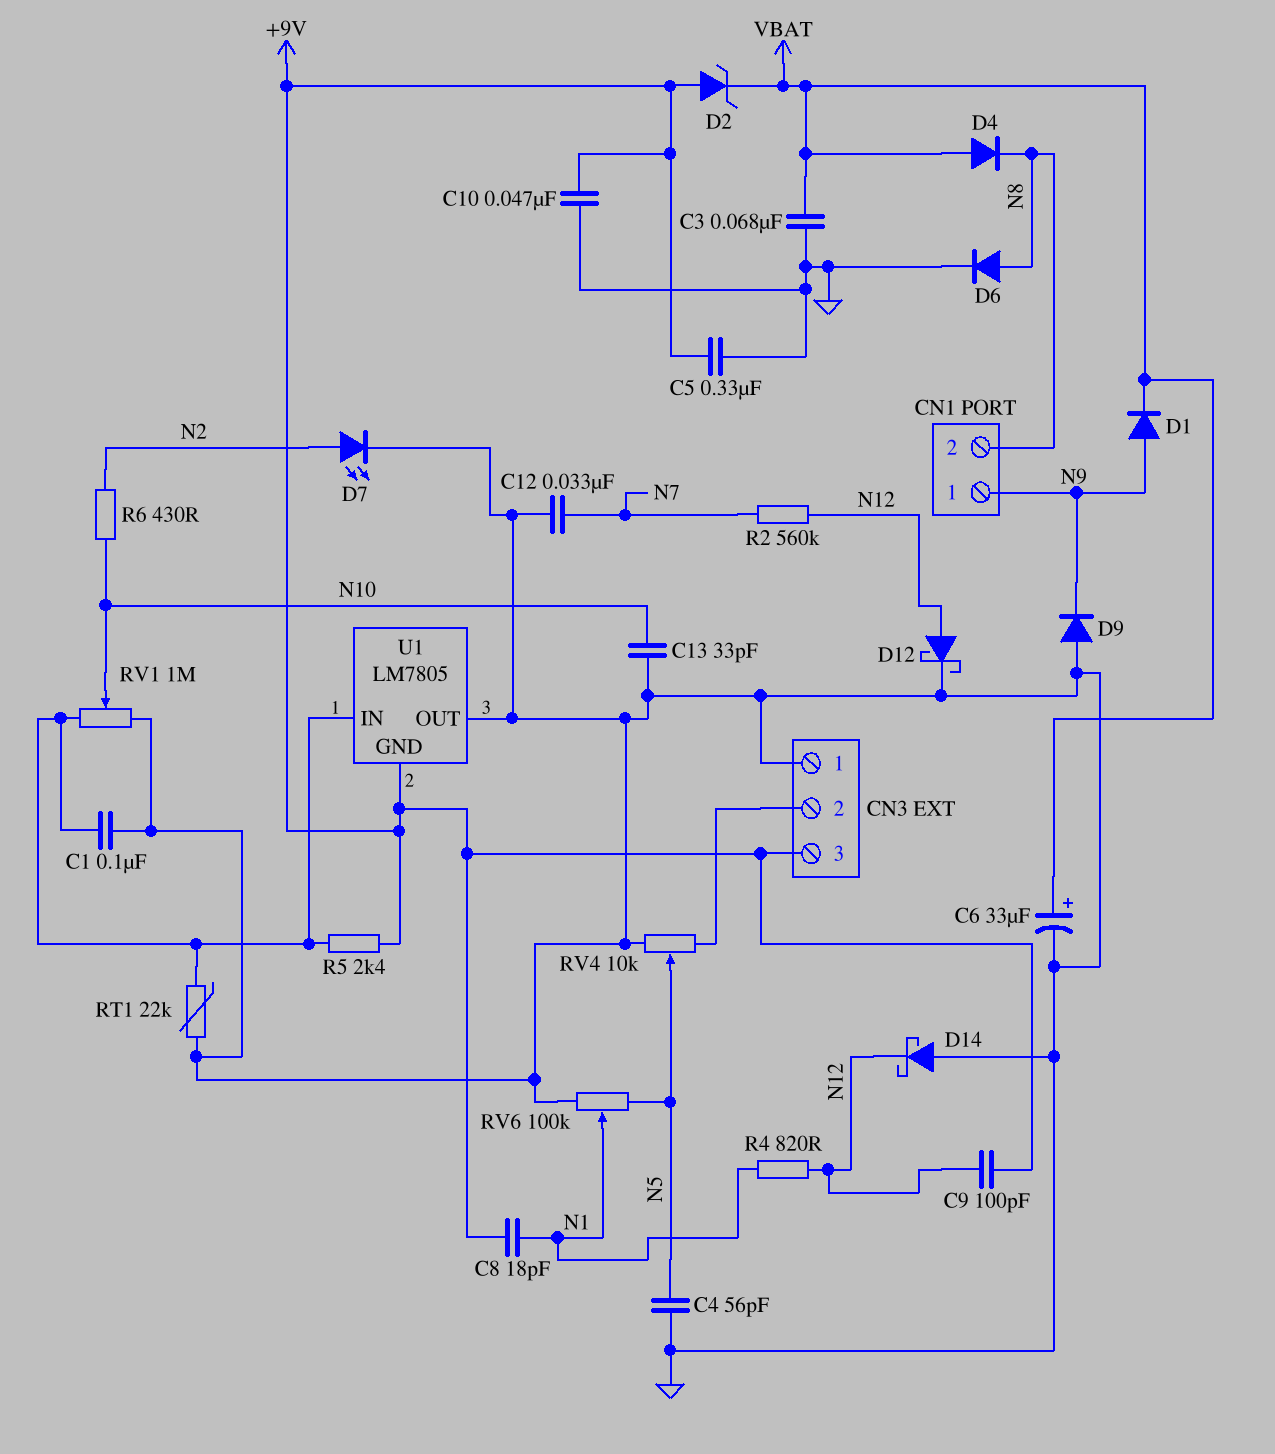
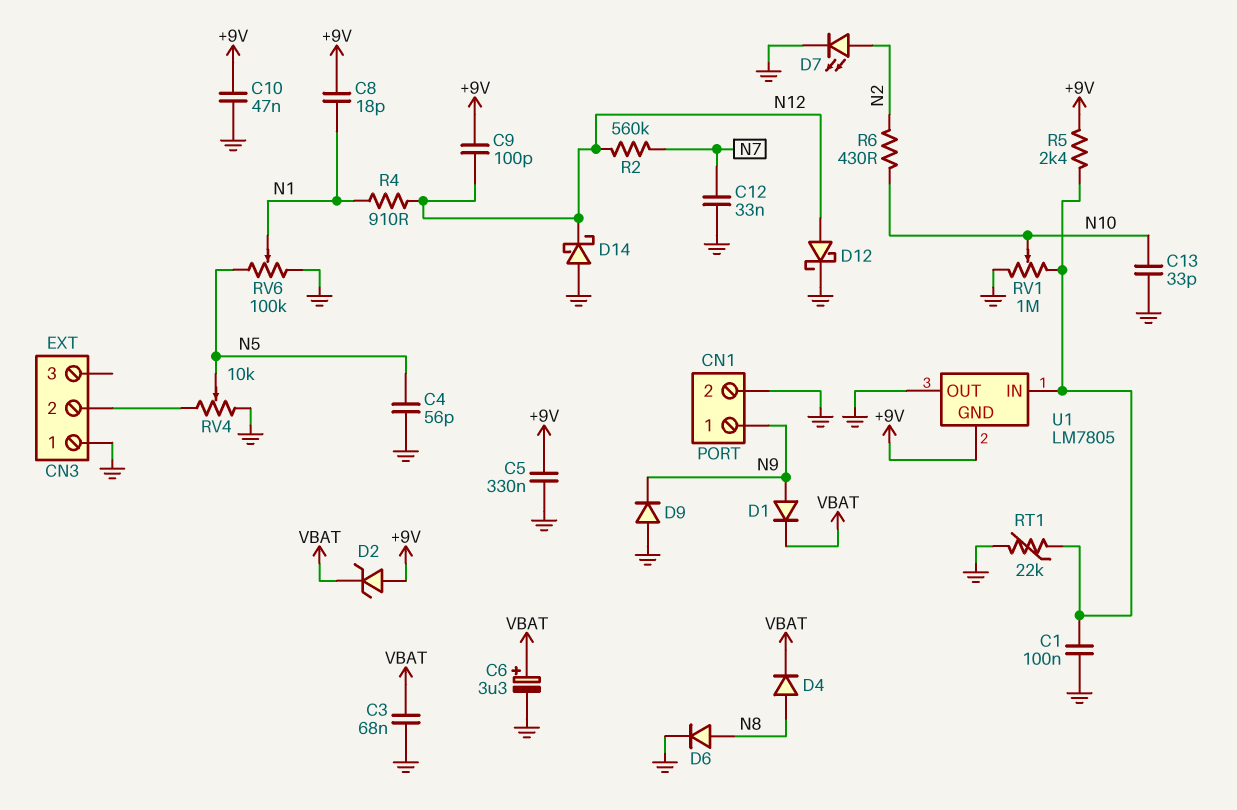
C6: 33uF (plus VBAT, minus GND) -> 3.3uF (plus VBAT, minus GND)
CN1 pin 2: N8 -> GND
CN3 pin 3: +9V -> none
D4: diode (A VBAT, K N8) -> diode (A N8, K VBAT)
R4: 820 (N1, N12) -> 910 (N1, N12)

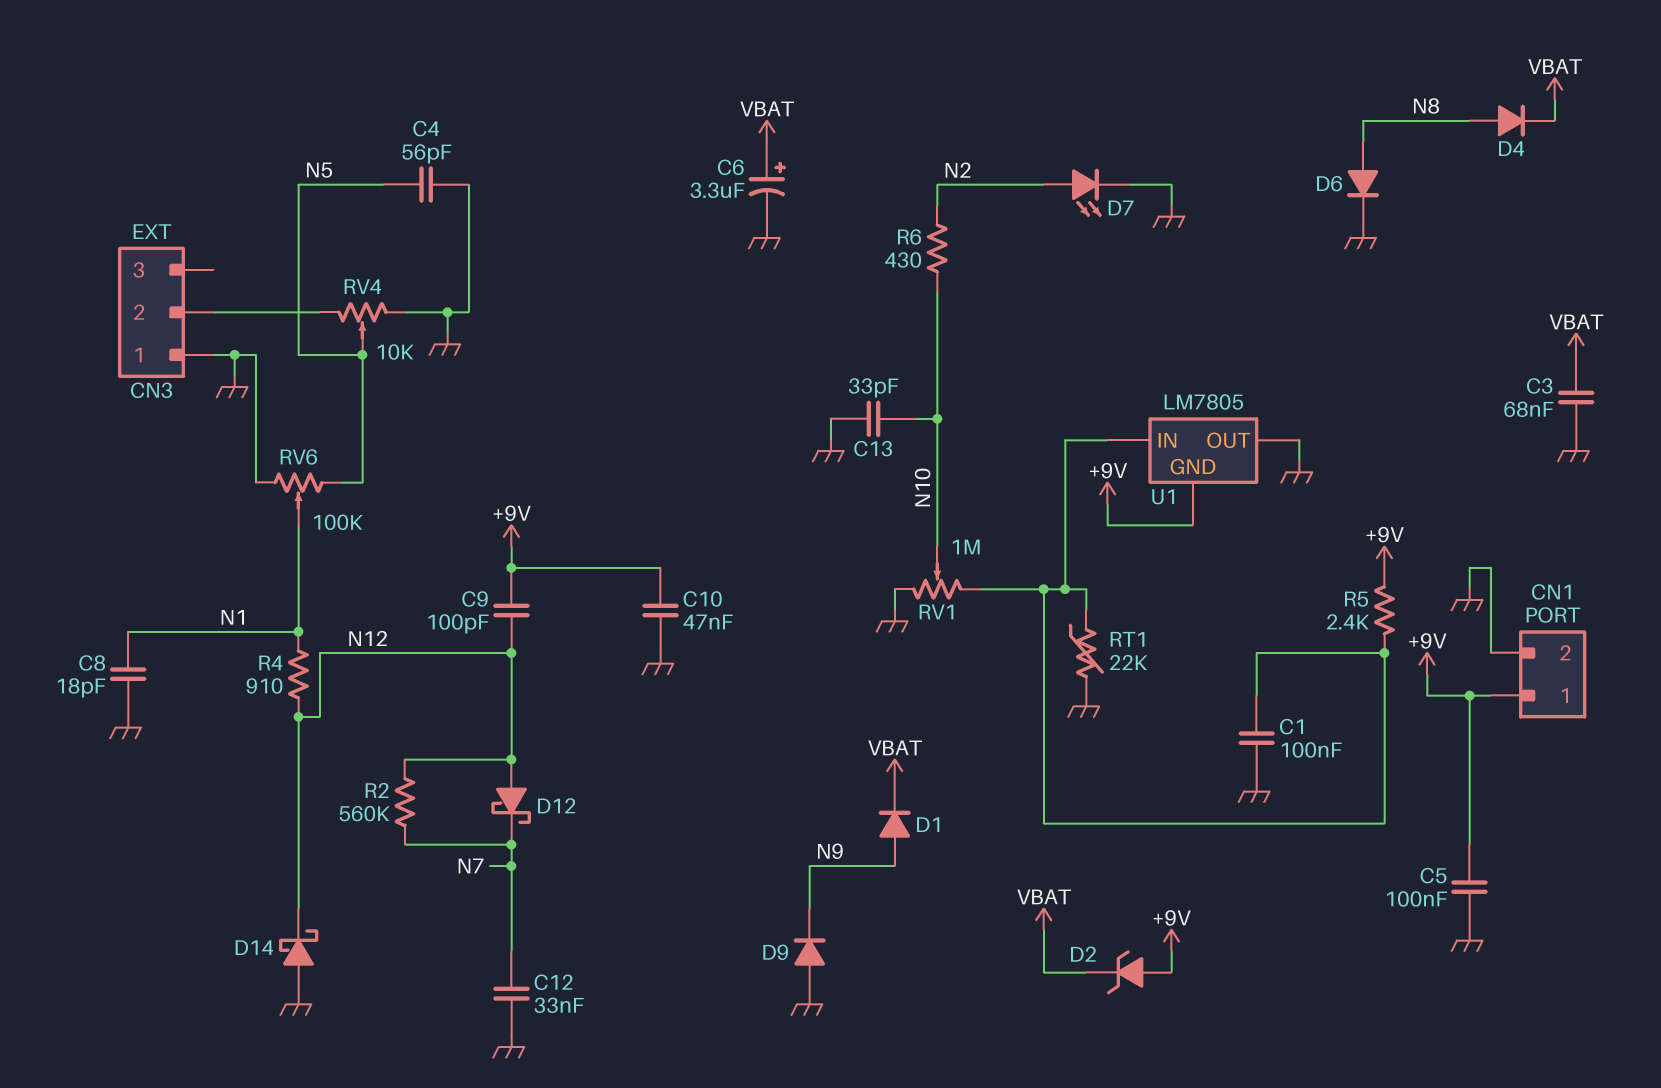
C5: 330nF (+9V, GND) -> 100nF (+9V, GND)
C8: 18pF (+9V, N1) -> 18pF (GND, N1)
CN1 pin 1: N9 -> +9V
D12: schottky (A N12, K GND) -> schottky (A N12, K N7)

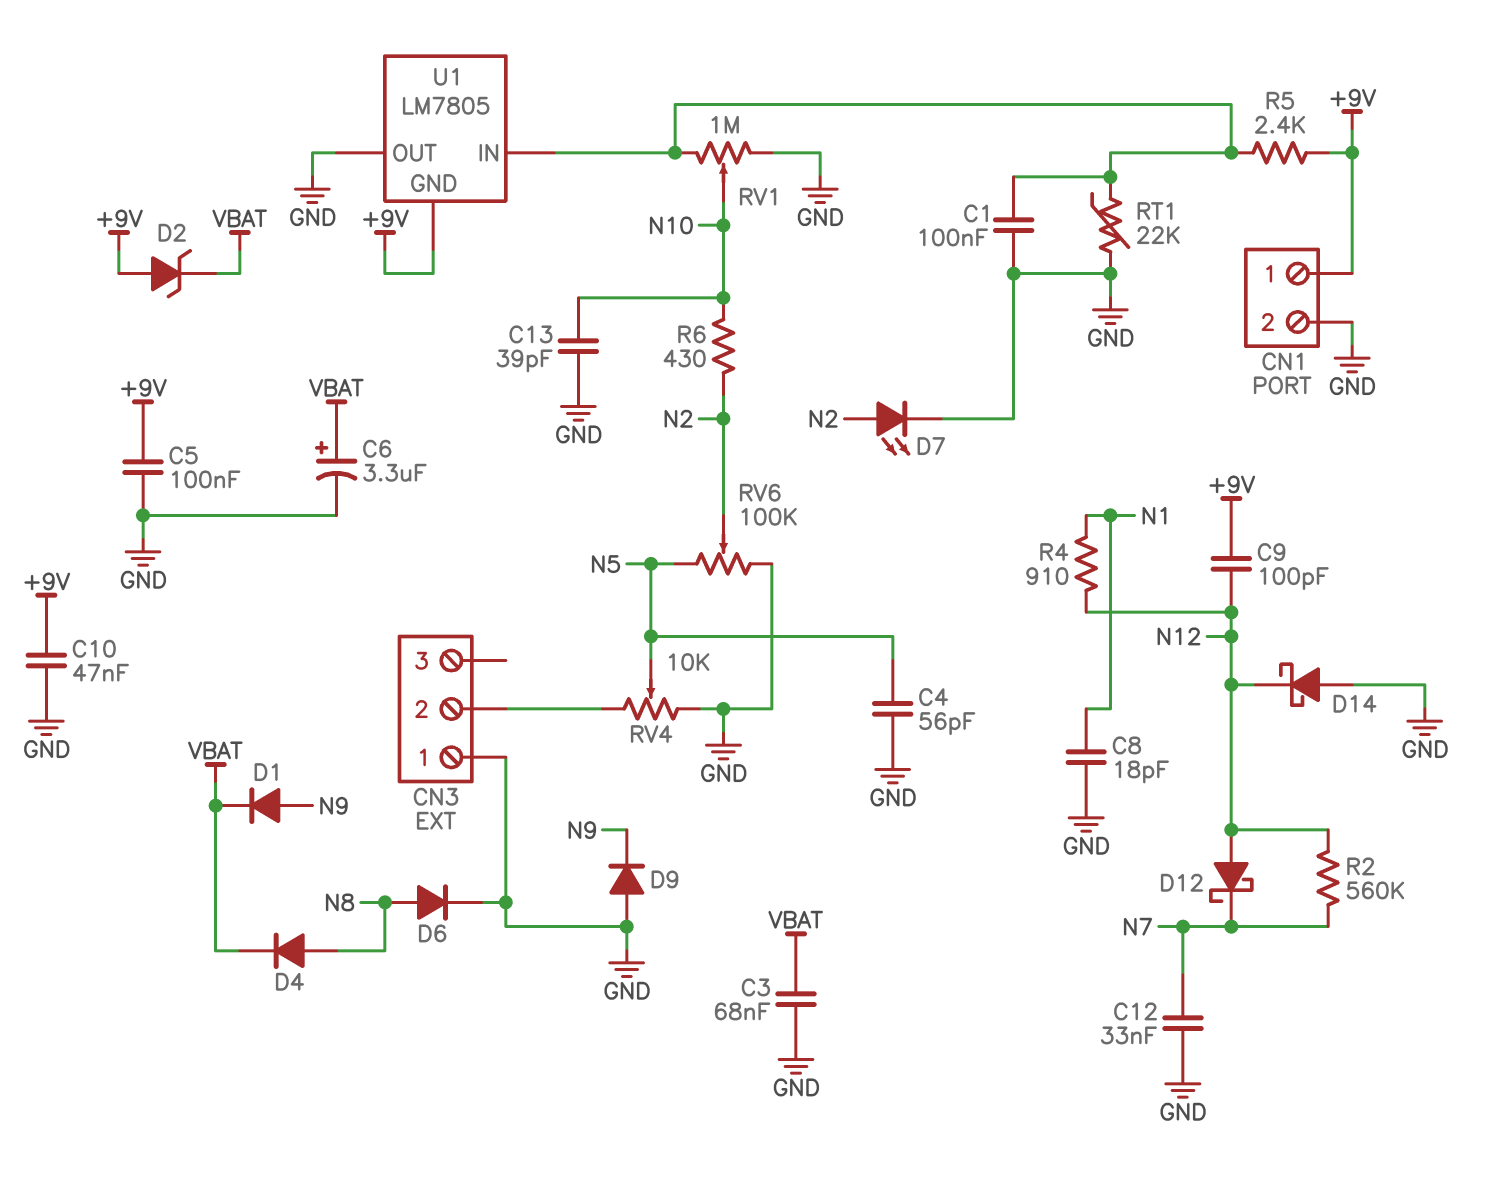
C13: 33pF (GND, N10) -> 39pF (GND, N10)
RV6: 100k (GND, N5, wiper N1) -> 100k (GND, N5, wiper N2)

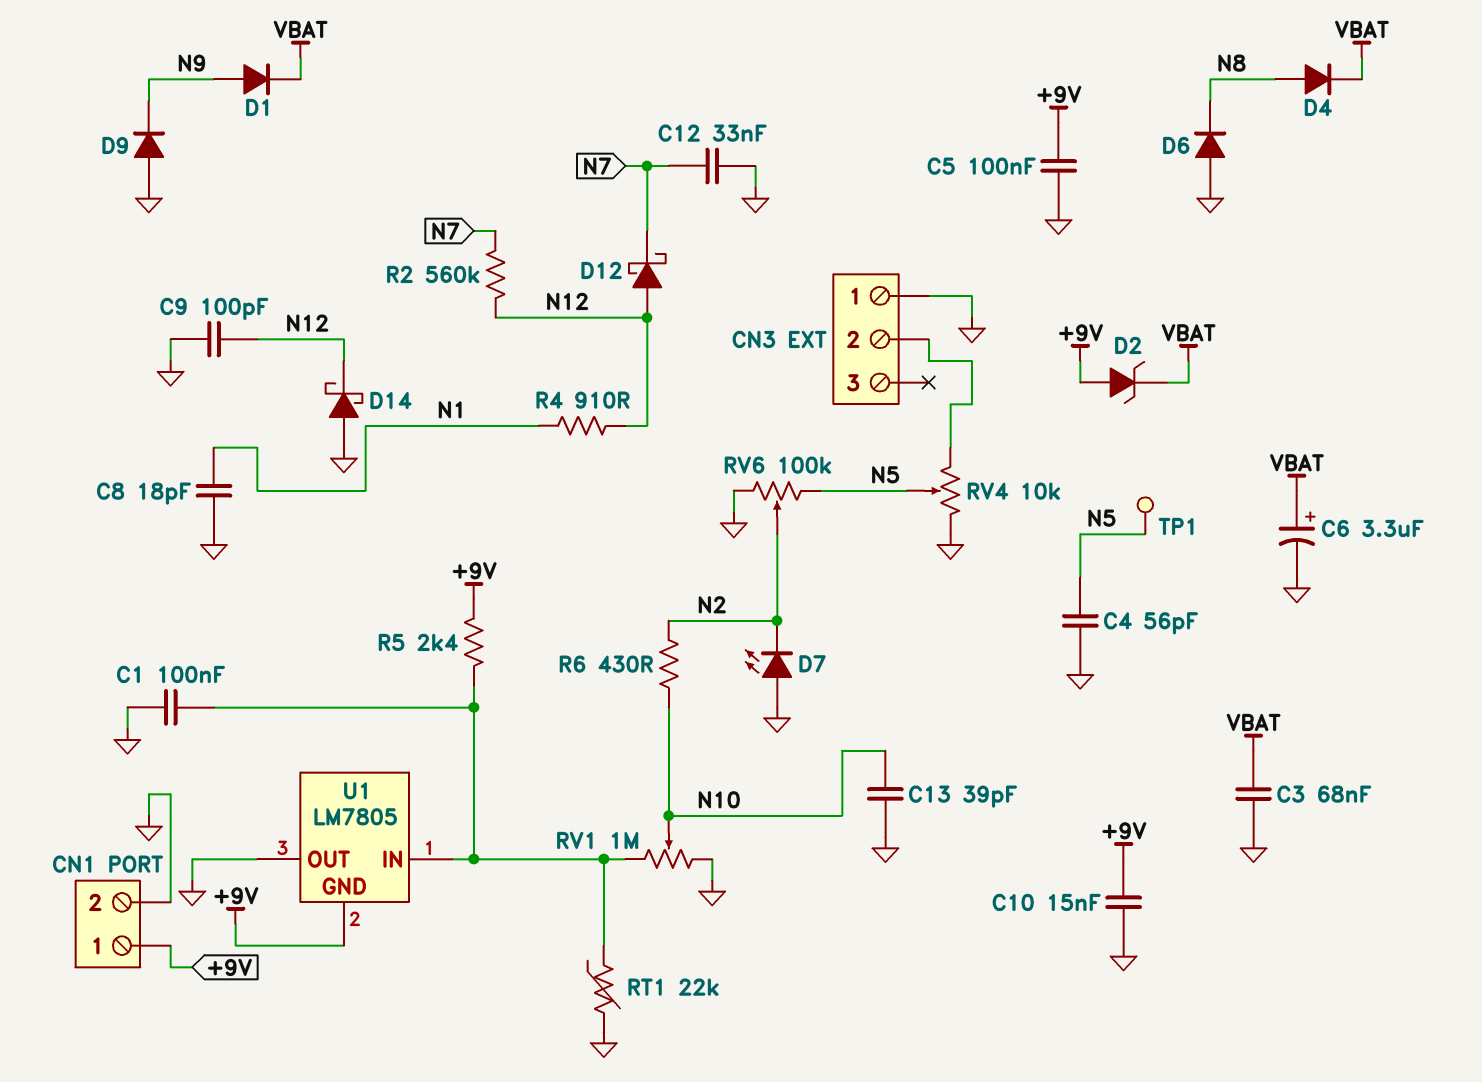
C9: 100pF (+9V, N12) -> 100pF (GND, N12)
C10: 47nF (+9V, GND) -> 15nF (+9V, GND)
D6: diode (A N8, K GND) -> diode (A GND, K N8)
D7: LED (A N2, K GND) -> LED (A GND, K N2)
TP1: none -> test point (N5)

